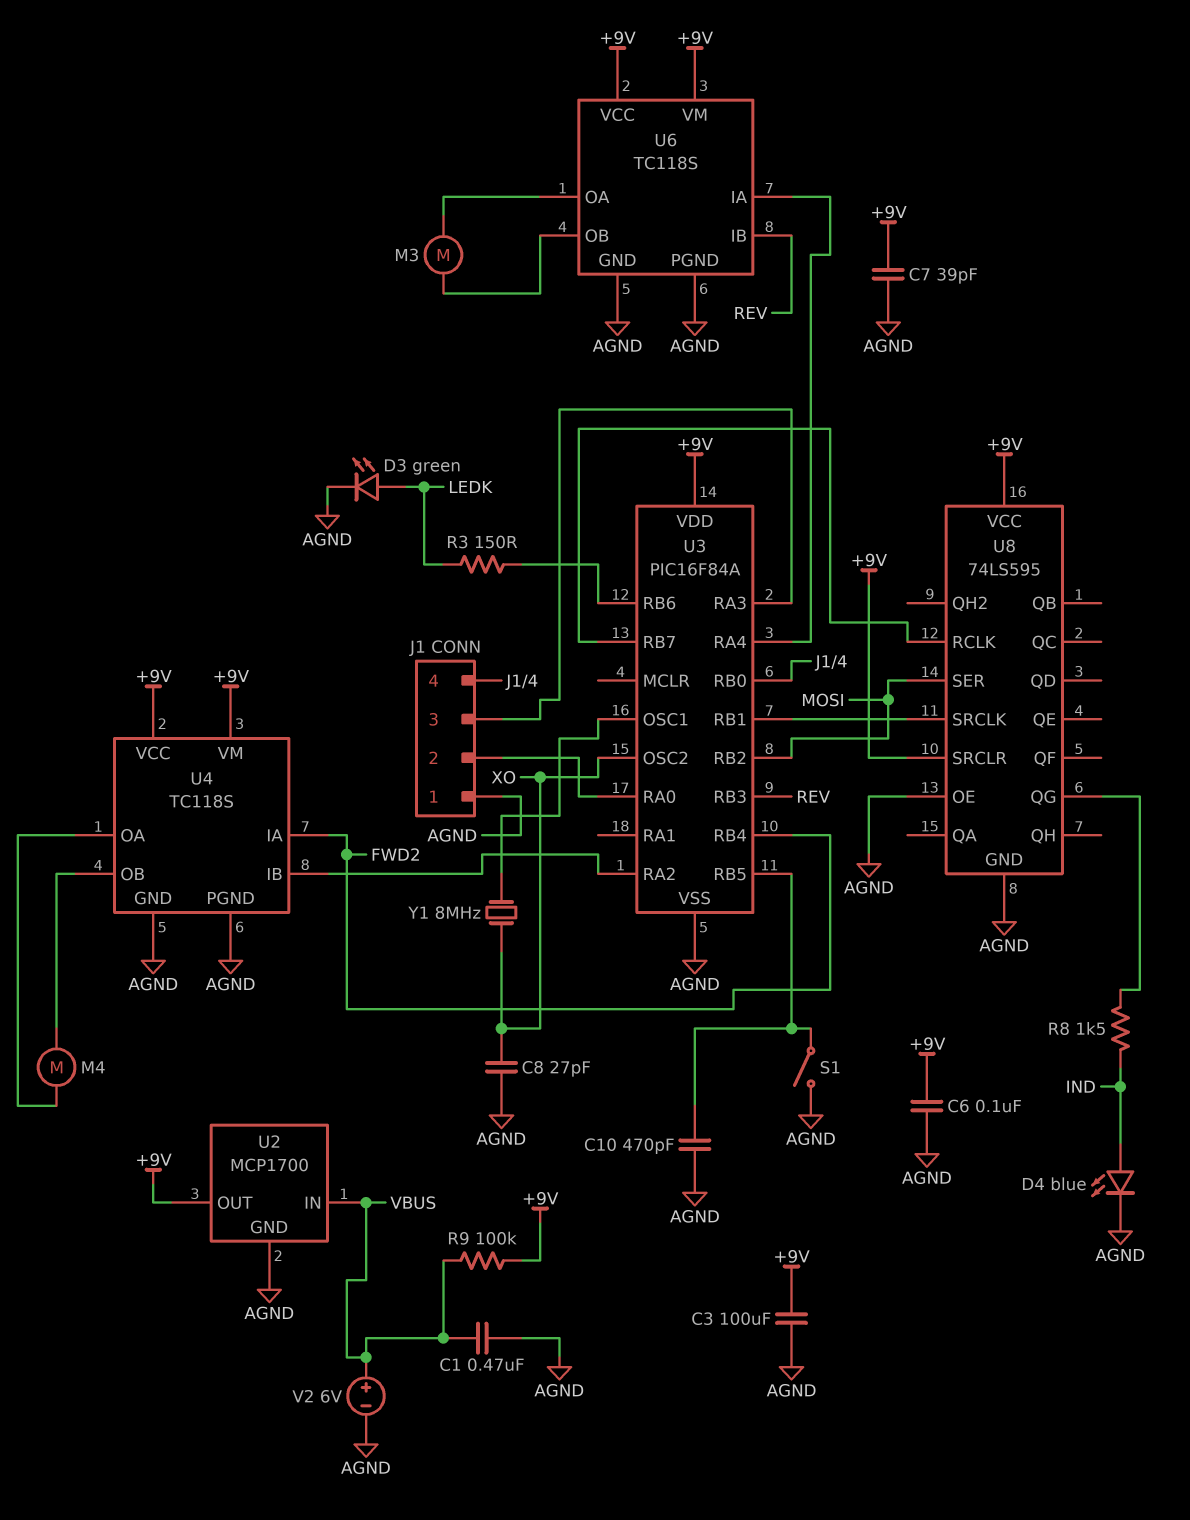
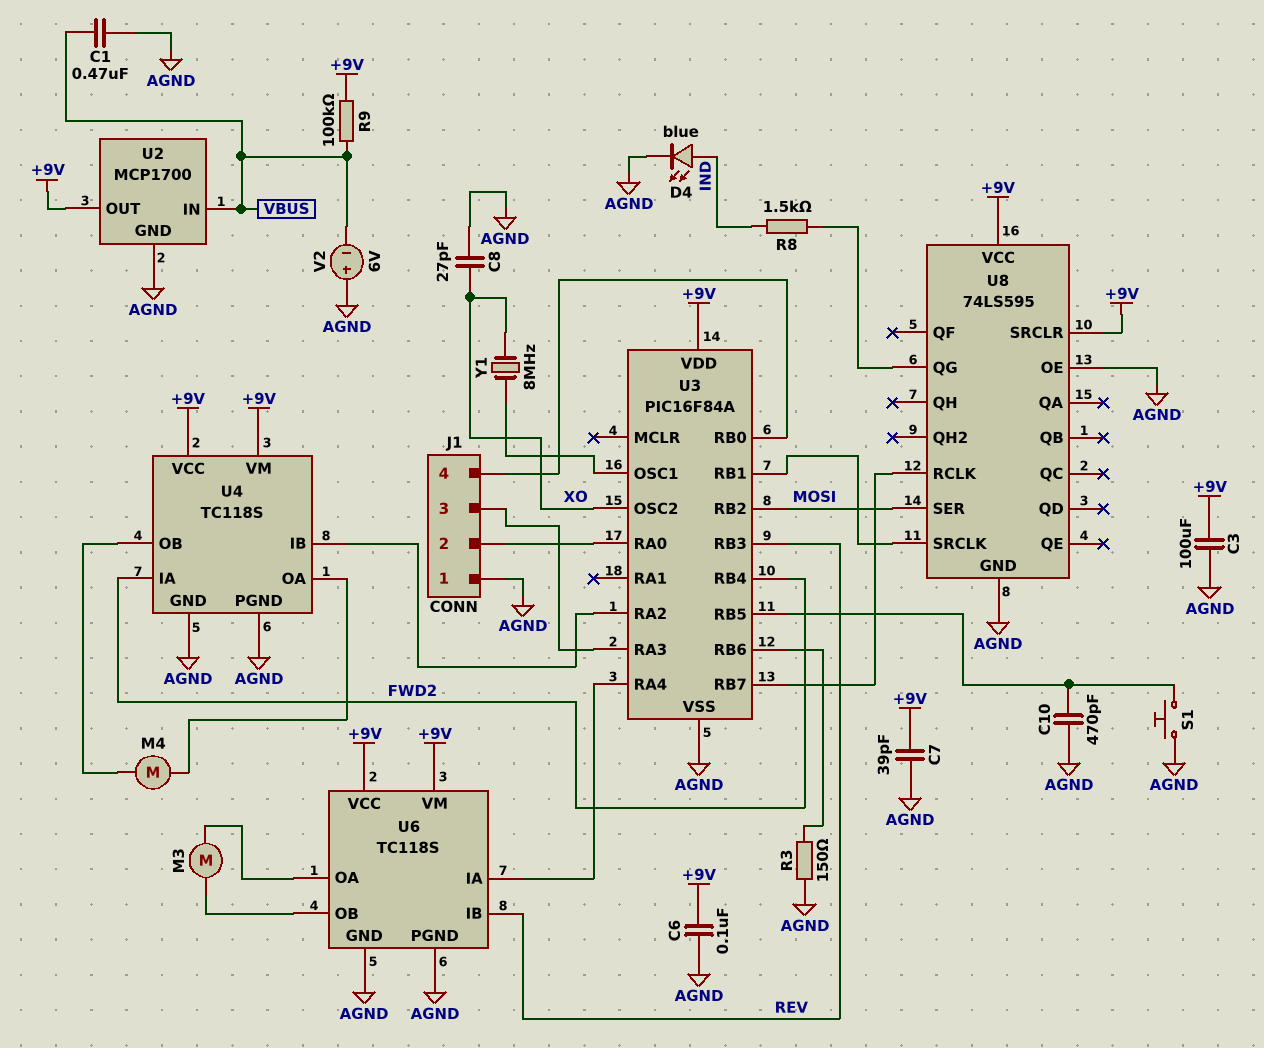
D3: LED green (A LEDK, K AGND) -> none
R3: 150 (LEDK, U3/RB6) -> 150 (AGND, U3/RB6)
S1: switch (AGND, U3/RB5) -> button (AGND, U3/RB5)
V2: 6V (plus VBUS, minus AGND) -> 6V (plus AGND, minus VBUS)

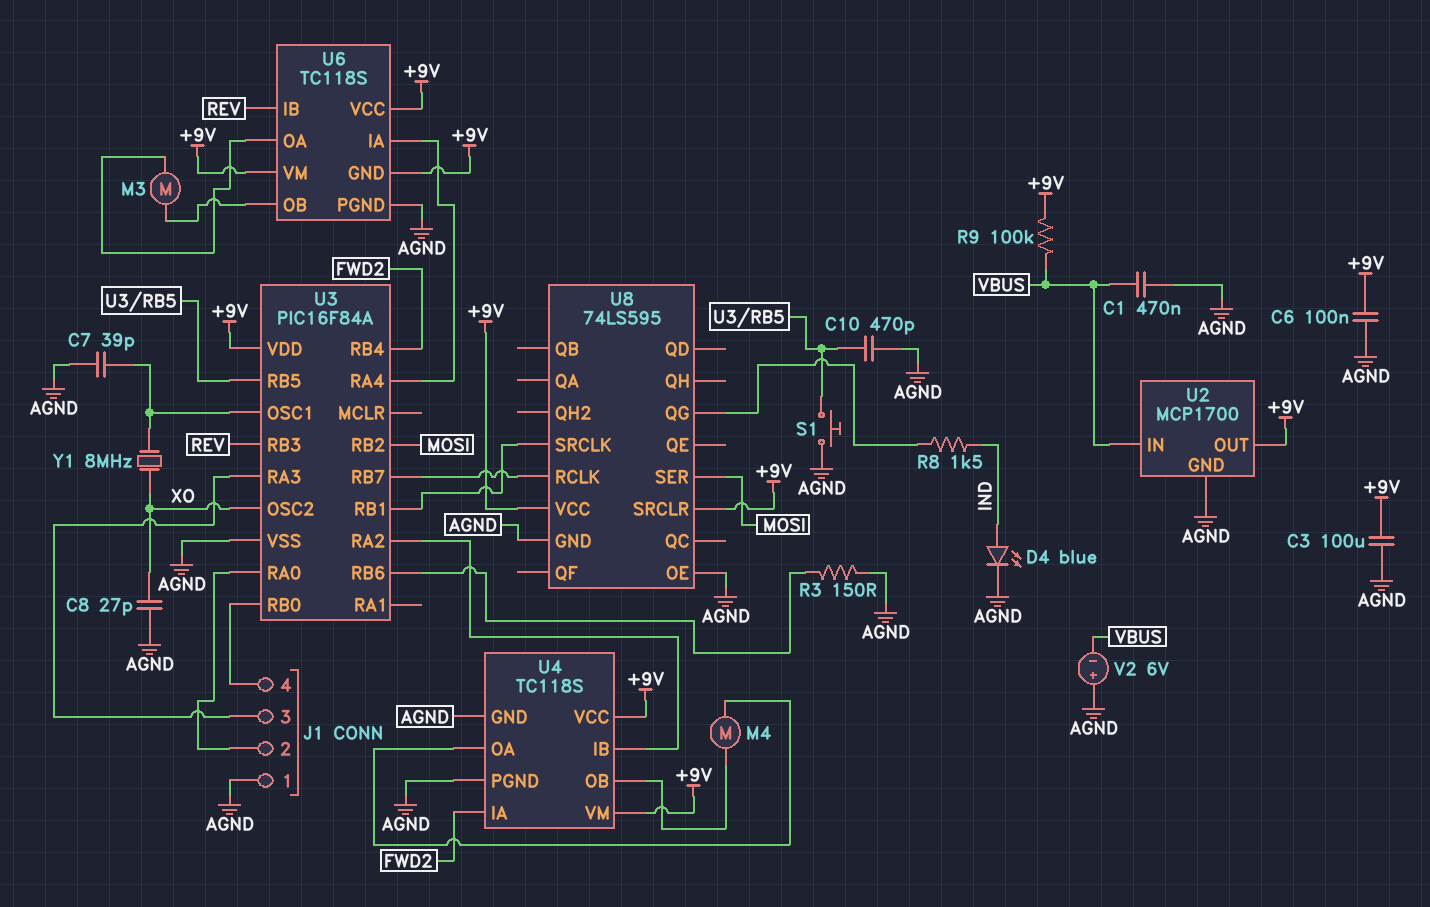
C7: 39pF (+9V, AGND) -> 39pF (AGND, U3/OSC1)
U6 pin GND: AGND -> +9V

